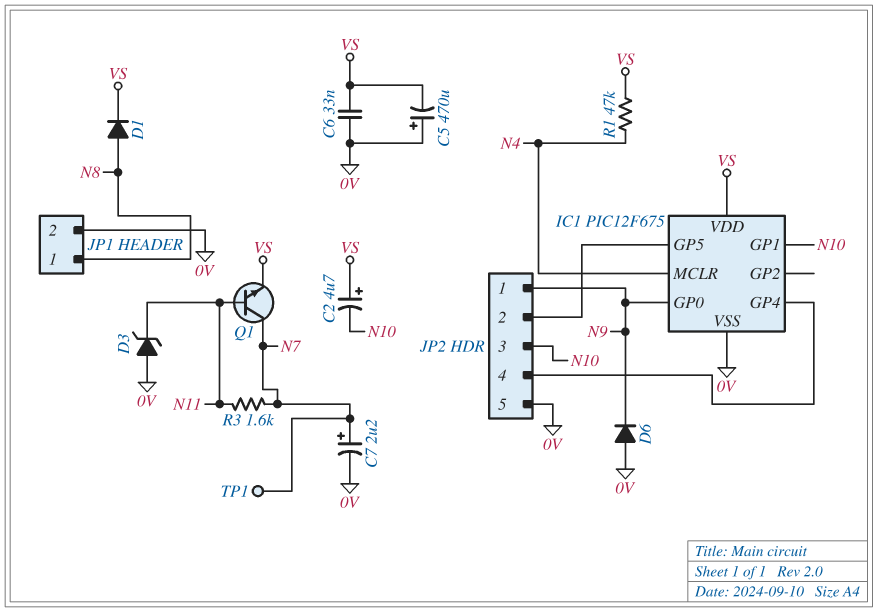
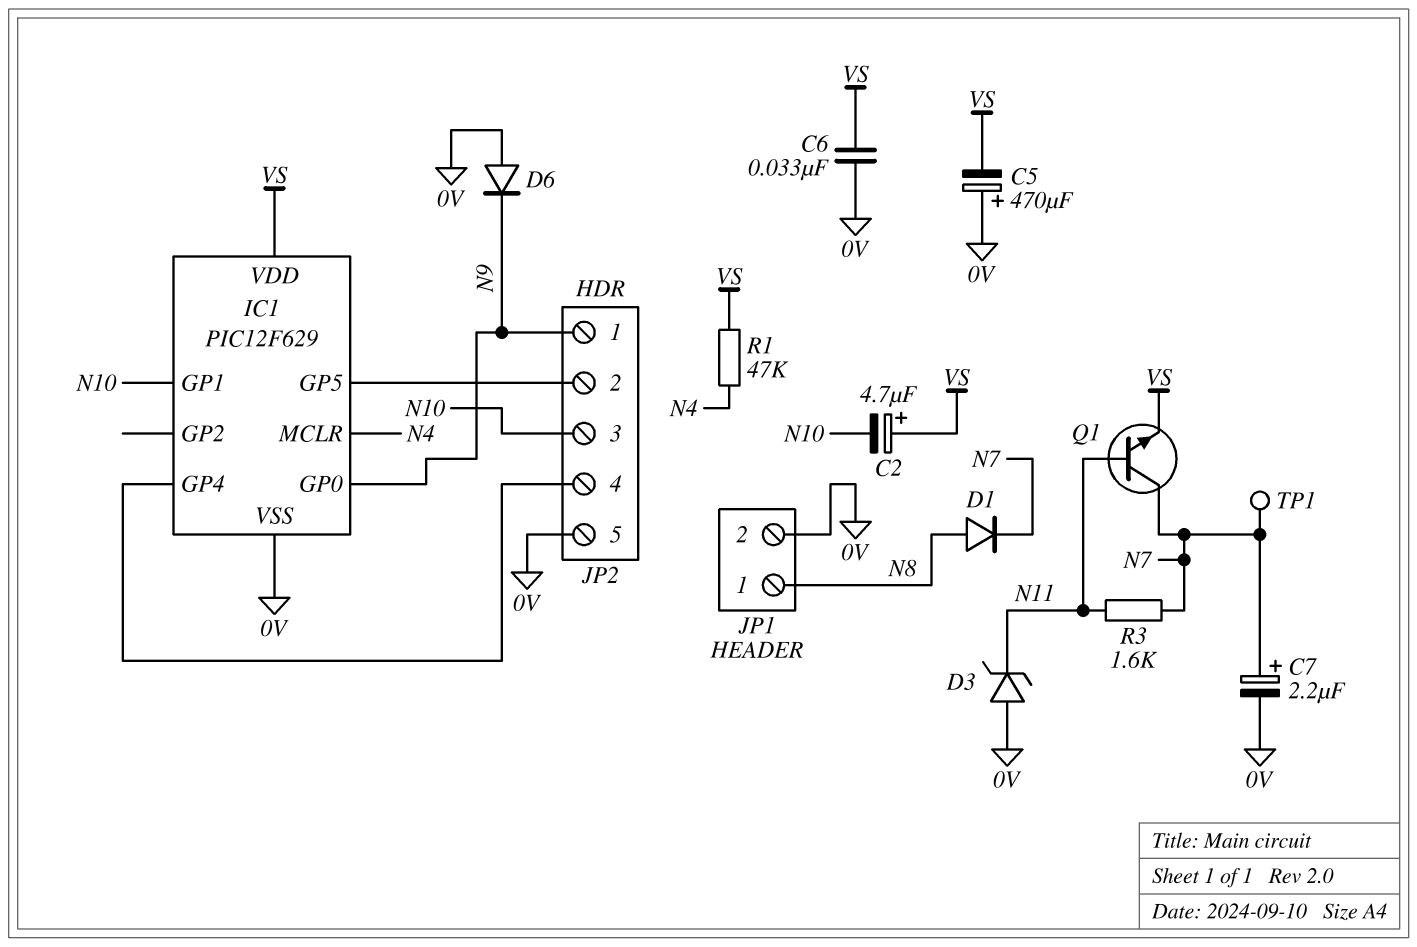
D1: diode (A N8, K VS) -> diode (A N8, K N7)
IC1: PIC12F675 -> PIC12F629

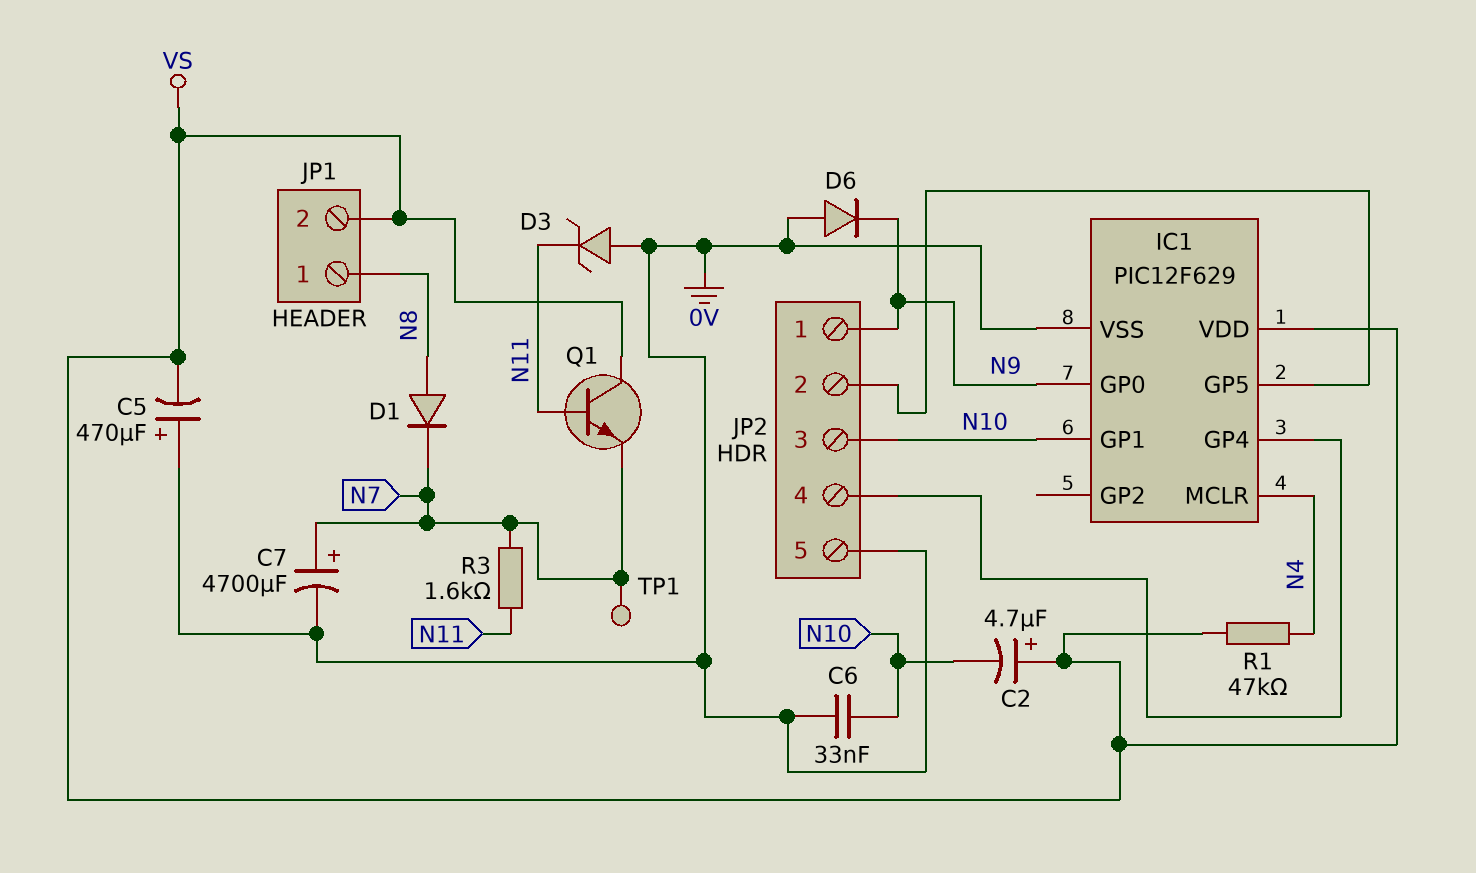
C6: 33nF (0V, VS) -> 33nF (0V, N10)
C7: 2.2uF (plus N7, minus 0V) -> 4700uF (plus N7, minus 0V)
JP1 pin 2: 0V -> VS
Q1: NPN (B N11, C N7, E VS) -> NPN (B N11, C VS, E N7)

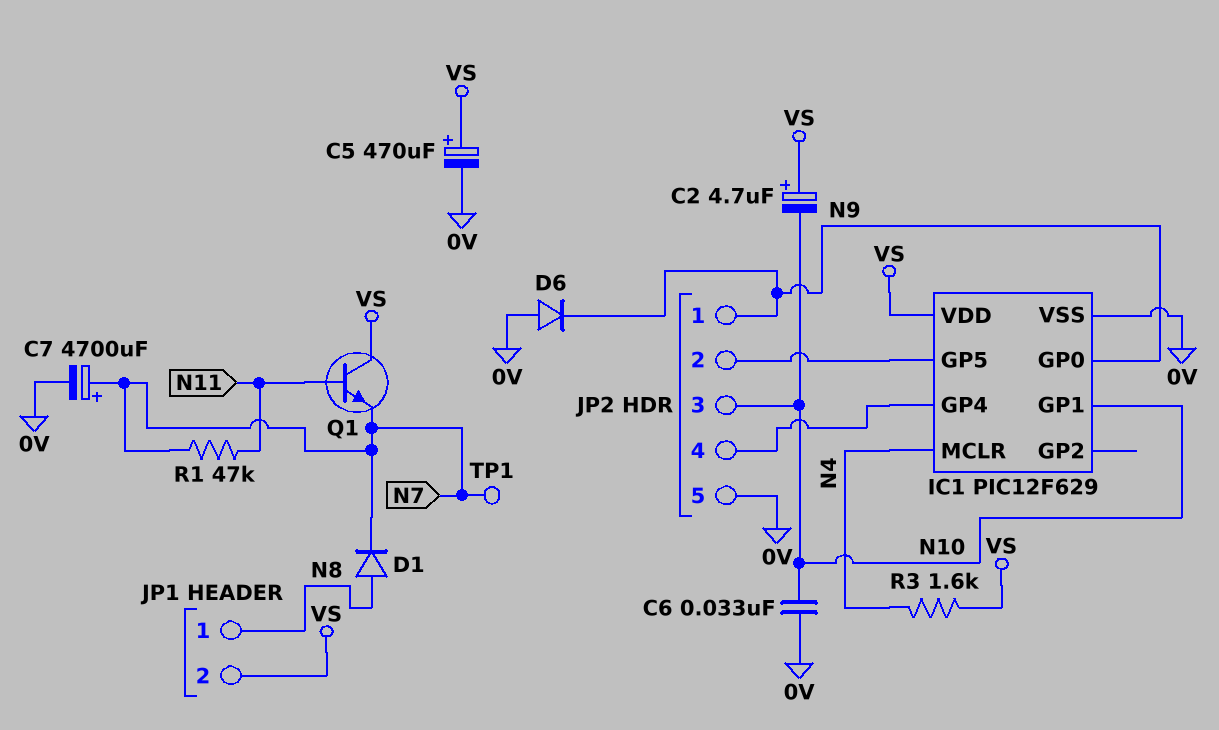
C5: 470uF (plus 0V, minus VS) -> 470uF (plus VS, minus 0V)
D3: zener (A 0V, K N11) -> none
R1: 47k (N4, VS) -> 47k (N7, N11)
R3: 1.6k (N7, N11) -> 1.6k (N4, VS)

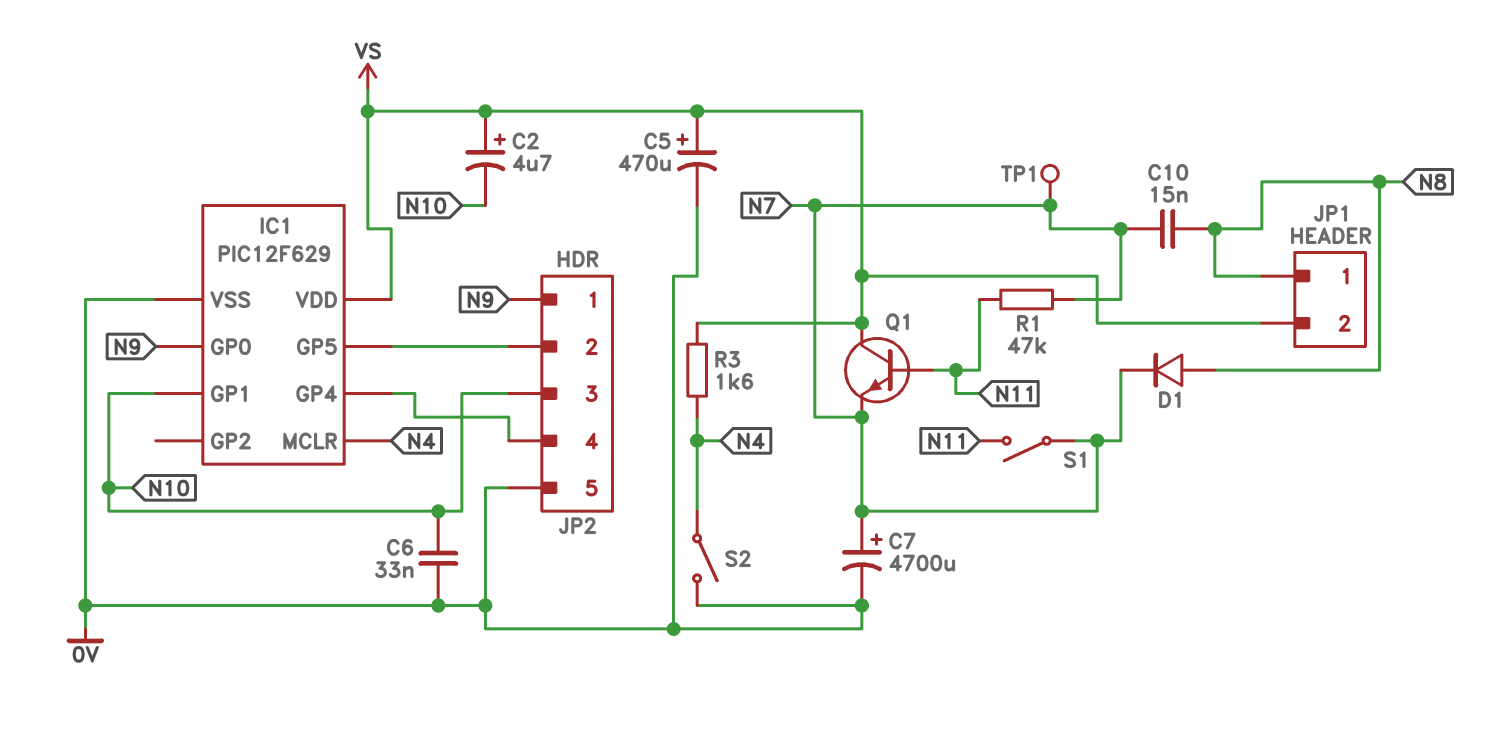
C10: none -> 15nF (N7, N8)
D6: diode (A 0V, K N9) -> none
S1: none -> switch (N7, N11)
S2: none -> switch (0V, N4)

